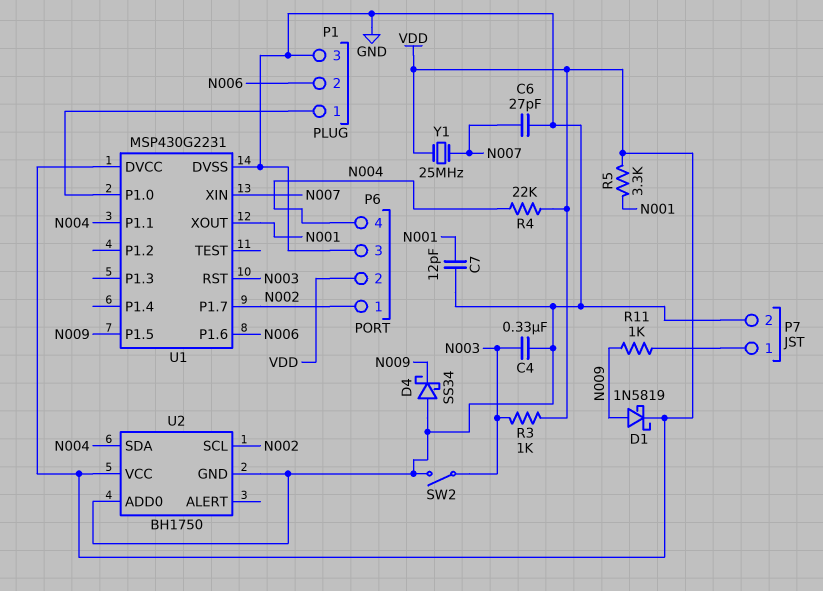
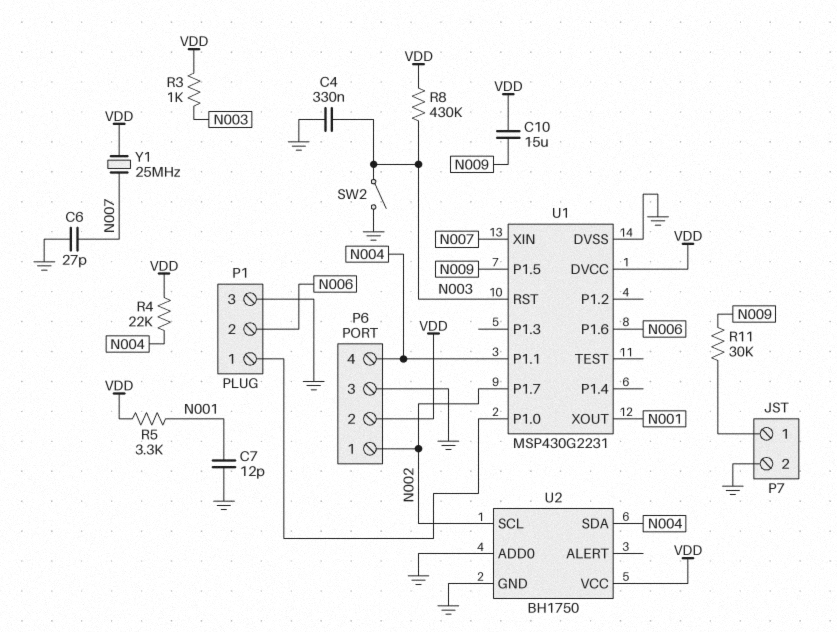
C10: none -> 15uF (N009, VDD)
D1: schottky 1N5819 (A N009, K VDD) -> none
D4: schottky SS34 (A GND, K N009) -> none
R8: none -> 430k (N003, VDD)
R11: 1k (N009, P7/1) -> 30k (N009, P7/1)

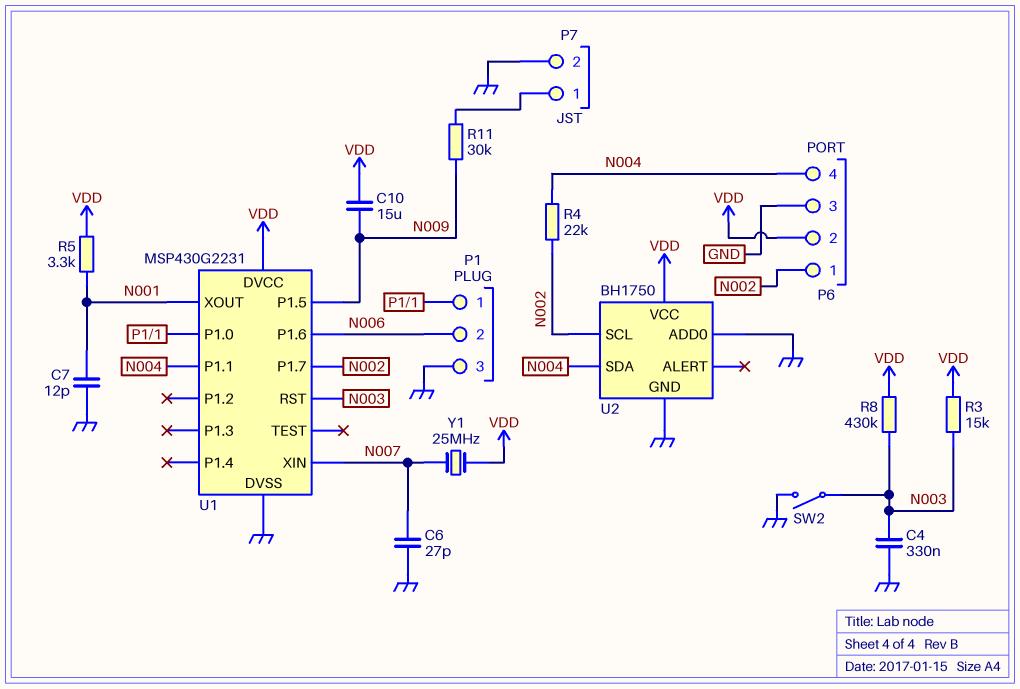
R3: 1k (N003, VDD) -> 15k (N003, VDD)
R4: 22k (N004, VDD) -> 22k (N002, N004)

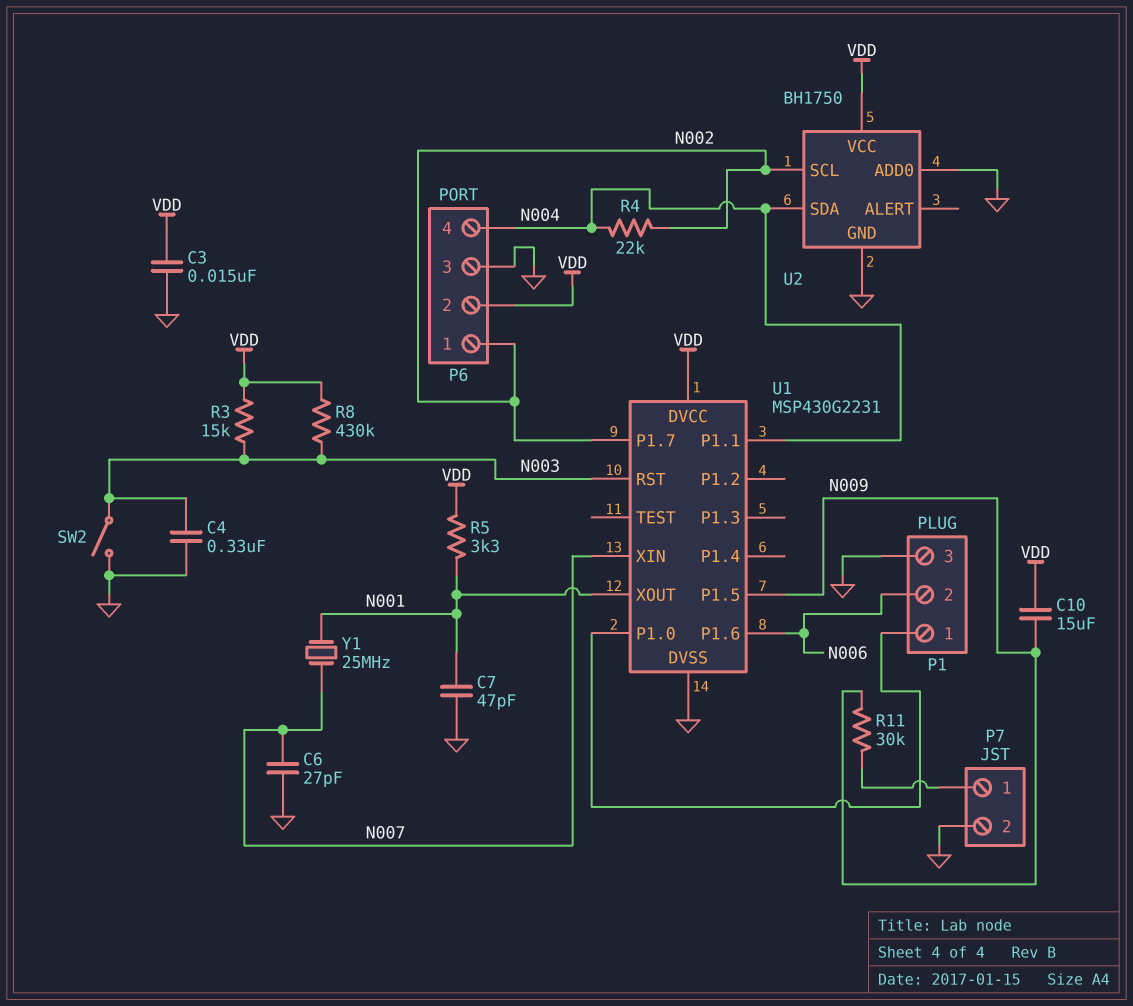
C3: none -> 15nF (GND, VDD)
C7: 12pF (GND, N001) -> 47pF (GND, N001)
Y1: 25MHz (N007, VDD) -> 25MHz (N001, N007)

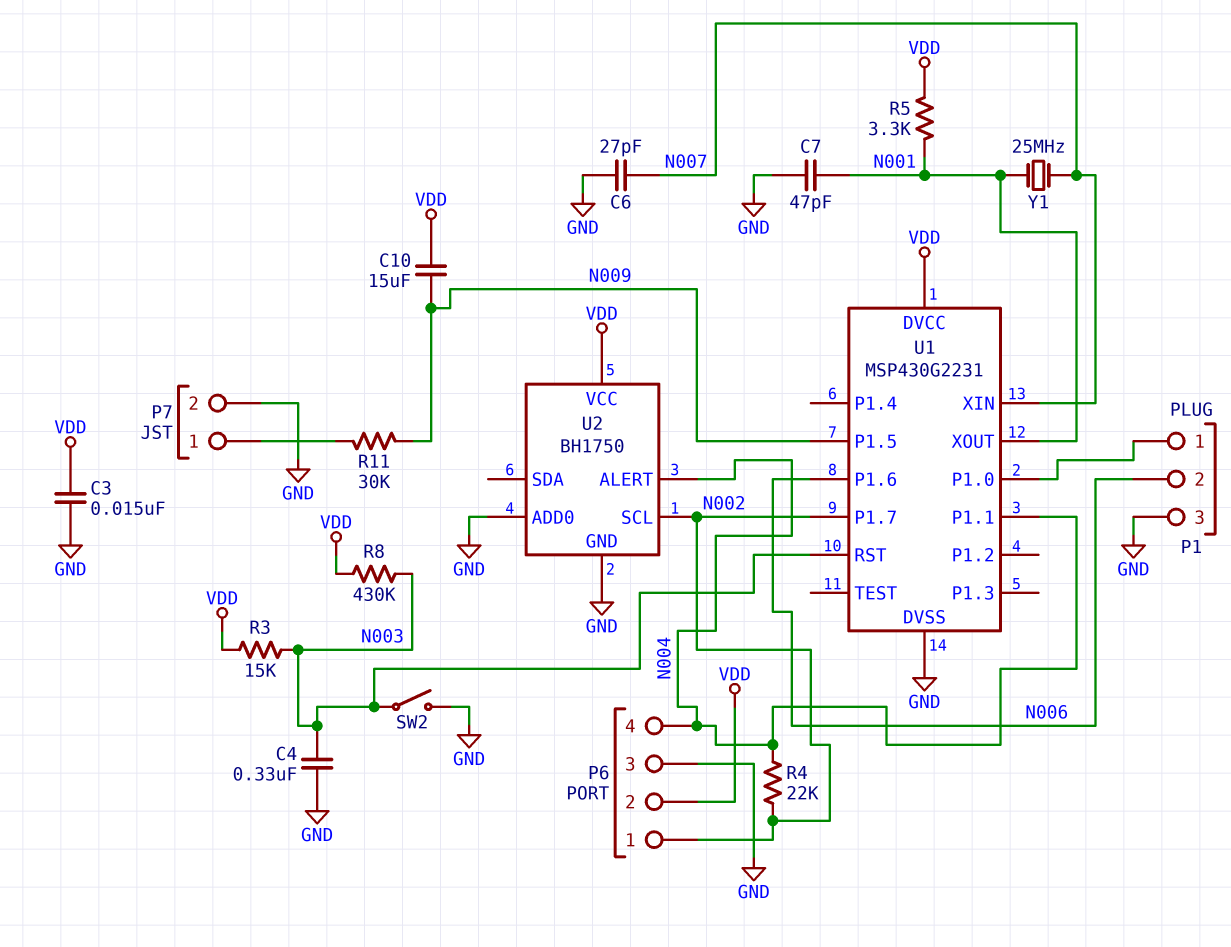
U2 pin ALERT: none -> N004
U2 pin SDA: N004 -> none

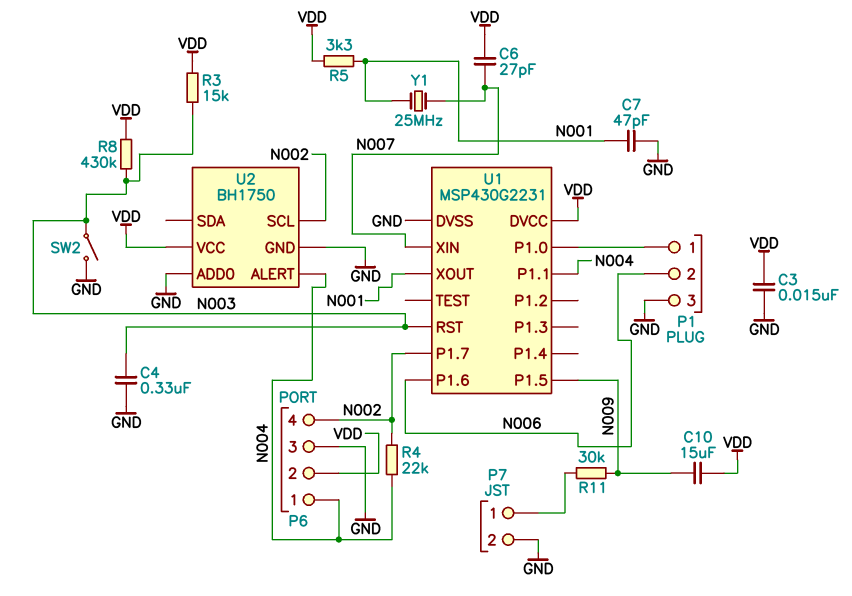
C6: 27pF (GND, N007) -> 27pF (N007, VDD)
P6 pin 1: N002 -> N004
P6 pin 4: N004 -> N002

